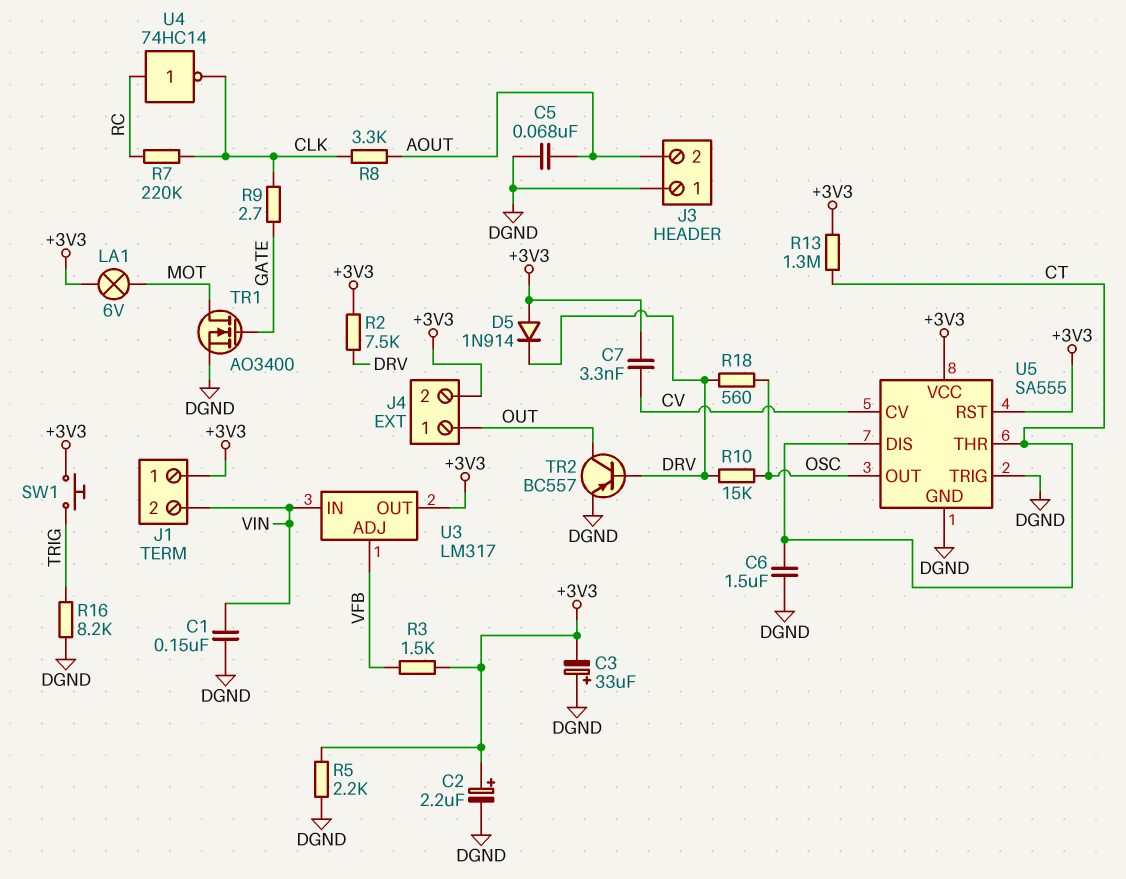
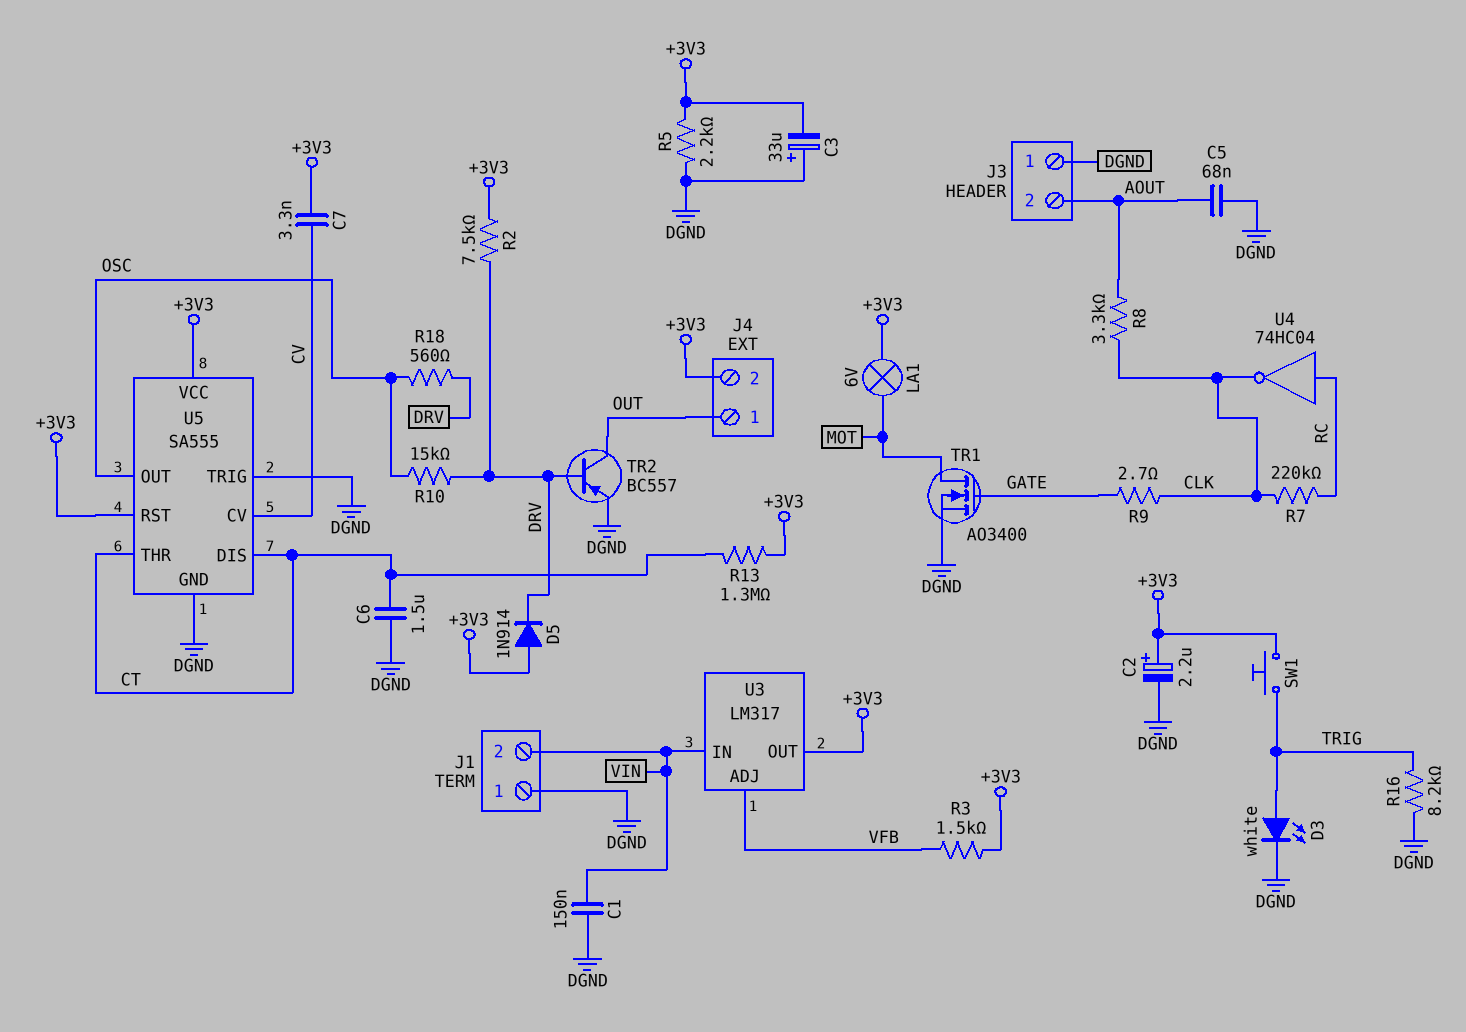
D3: none -> LED white (A TRIG, K DGND)
J1 pin 1: +3V3 -> DGND
U4: NOT 74HC14 (in RC, out CLK) -> NOT 74HC04 (in RC, out CLK)

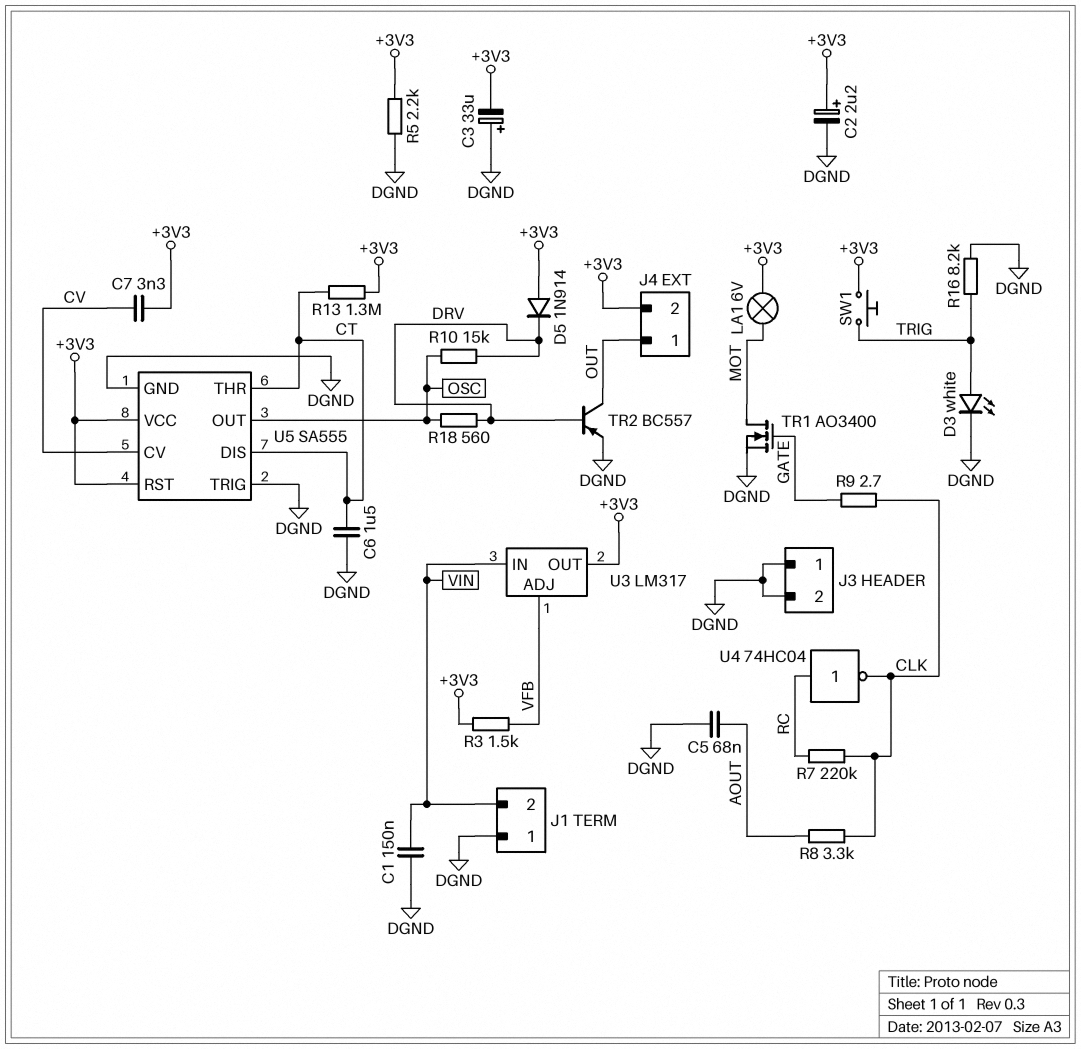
J3 pin 2: AOUT -> DGND
R2: 7.5k (+3V3, DRV) -> none

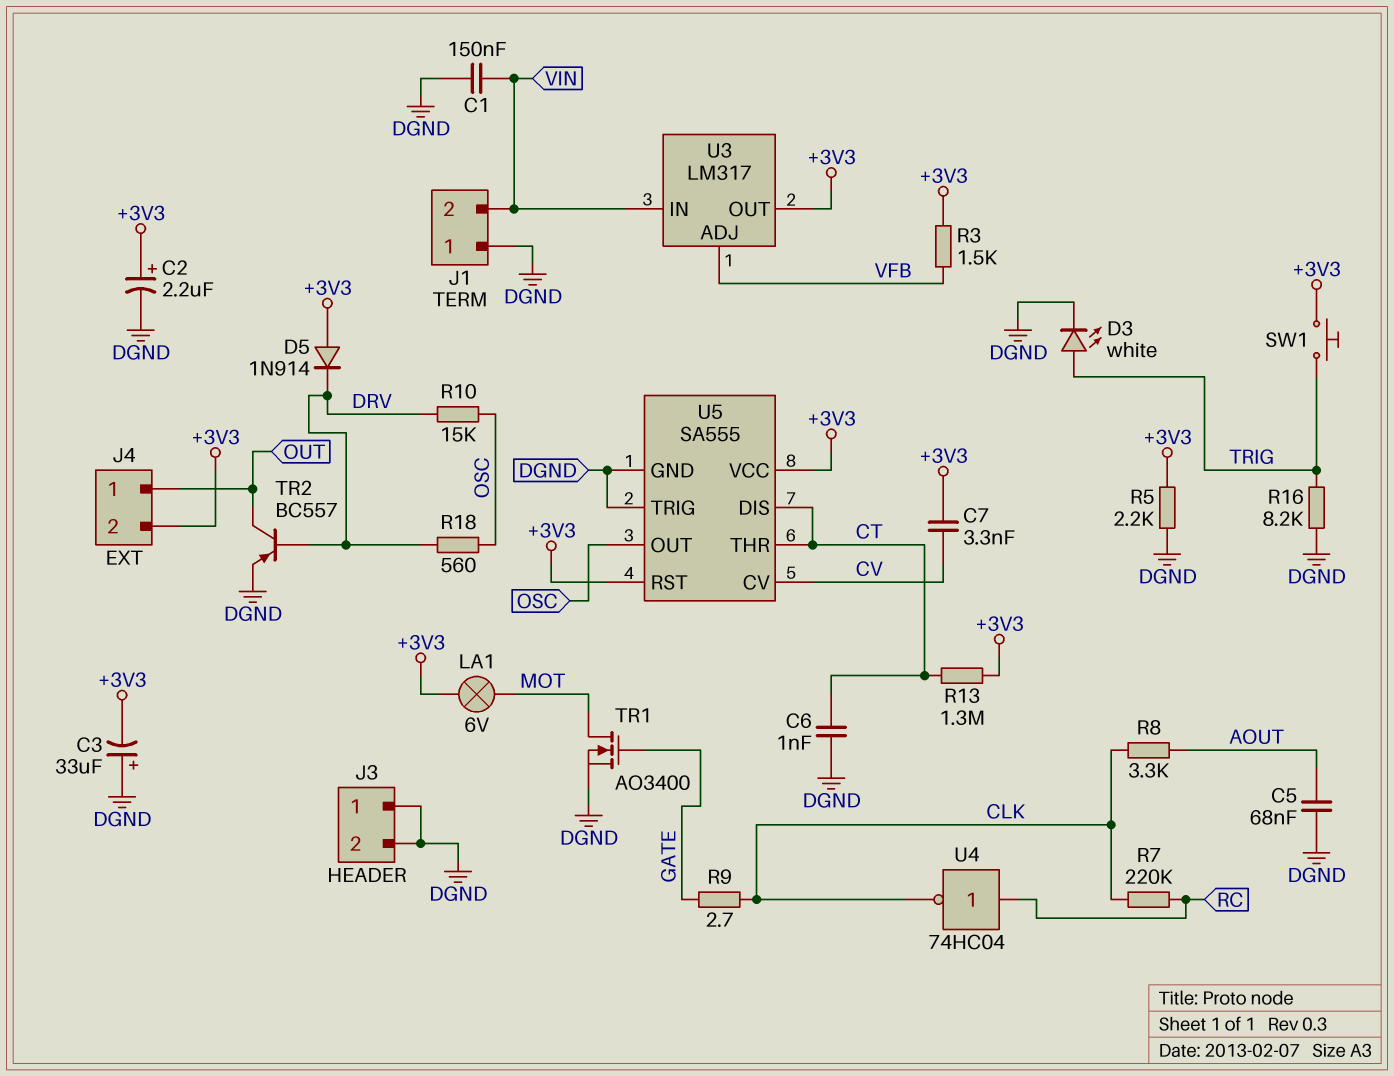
C6: 1.5uF (CT, DGND) -> 1nF (CT, DGND)

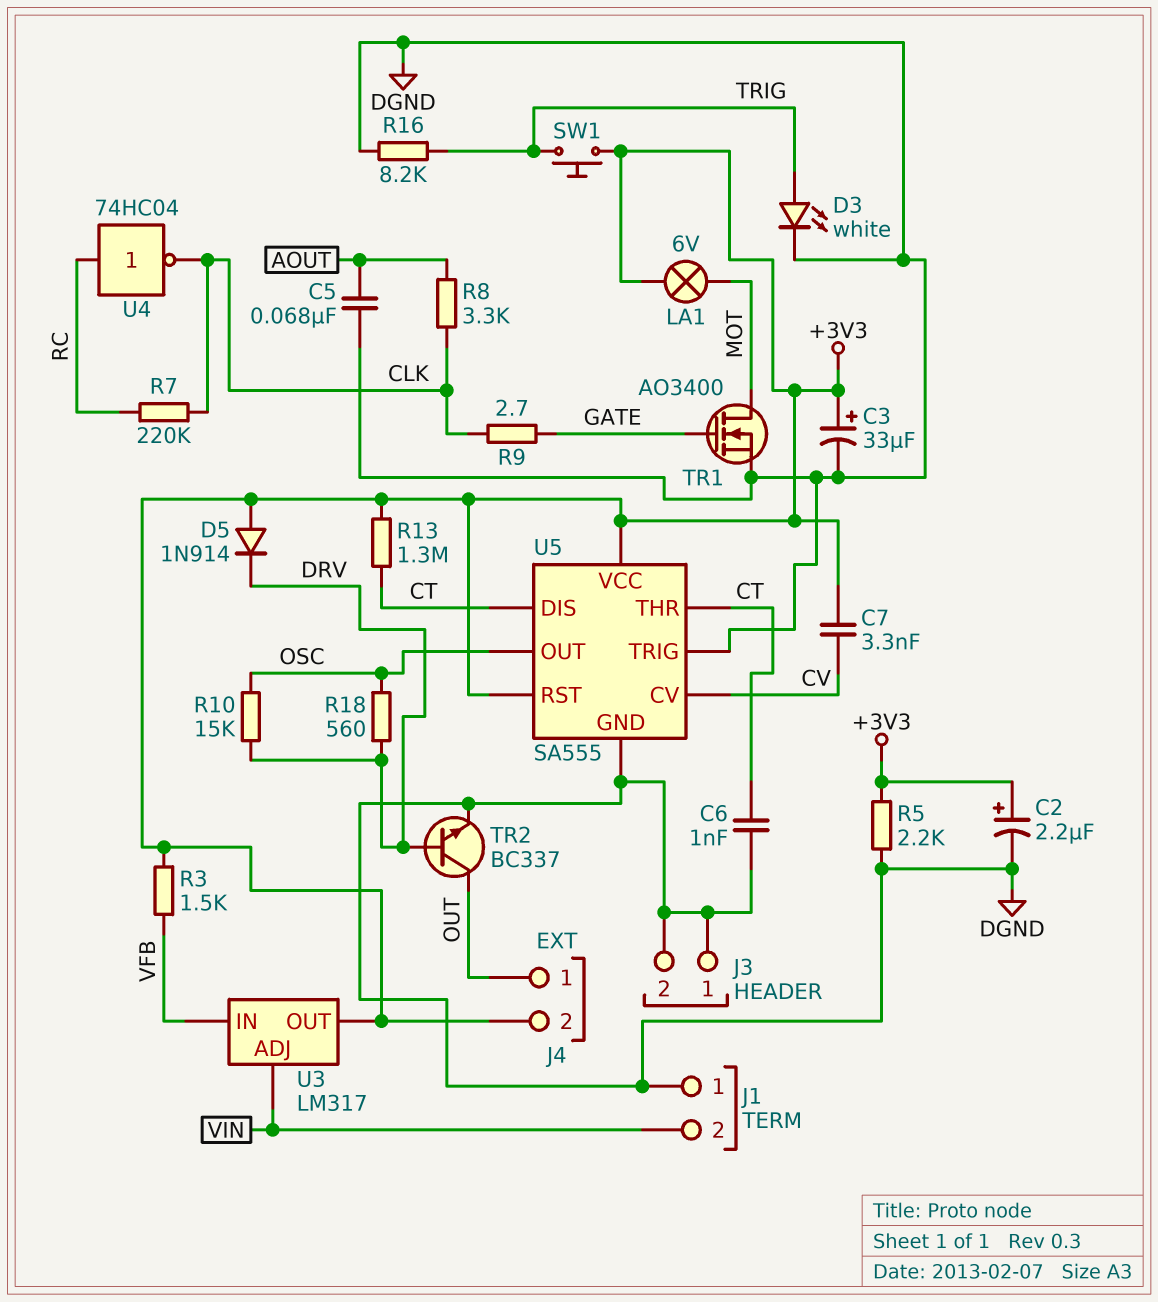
C1: 150nF (DGND, VIN) -> none
C3: 33uF (plus DGND, minus +3V3) -> 33uF (plus +3V3, minus DGND)
TR2: PNP BC557 (B DRV, C OUT, E DGND) -> NPN BC337 (B DRV, C OUT, E DGND)
U3 pin ADJ: VFB -> VIN
U3 pin IN: VIN -> VFB

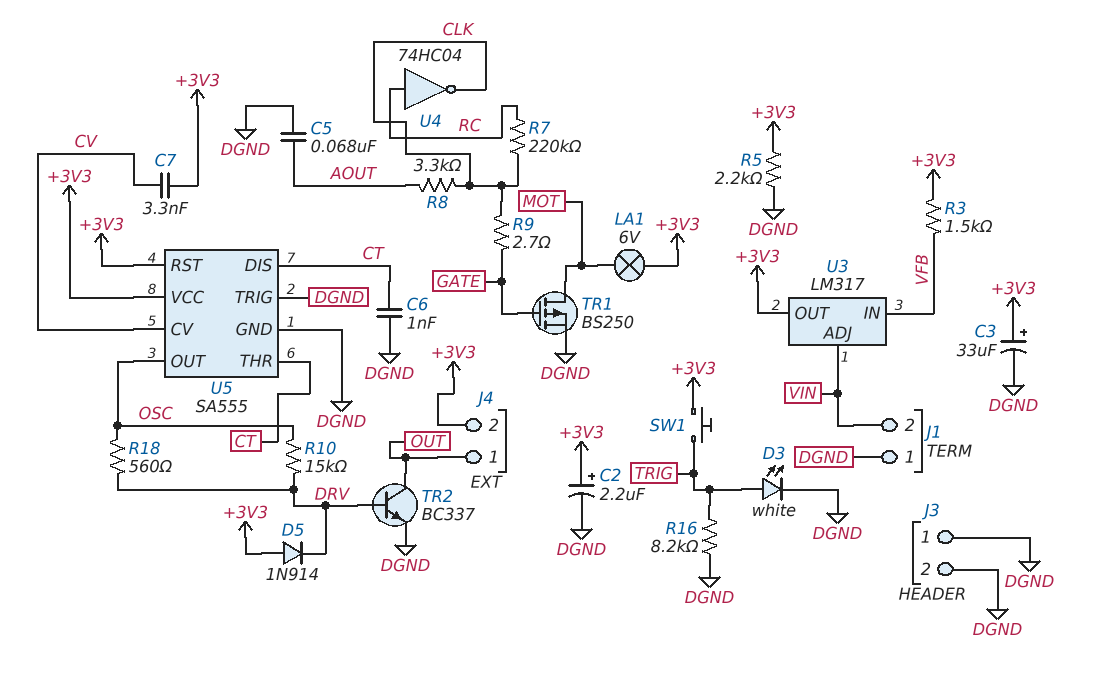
R13: 1.3M (+3V3, CT) -> none
TR1: NMOS AO3400 (G GATE, D MOT, S DGND) -> PMOS BS250 (G GATE, D MOT, S DGND)

